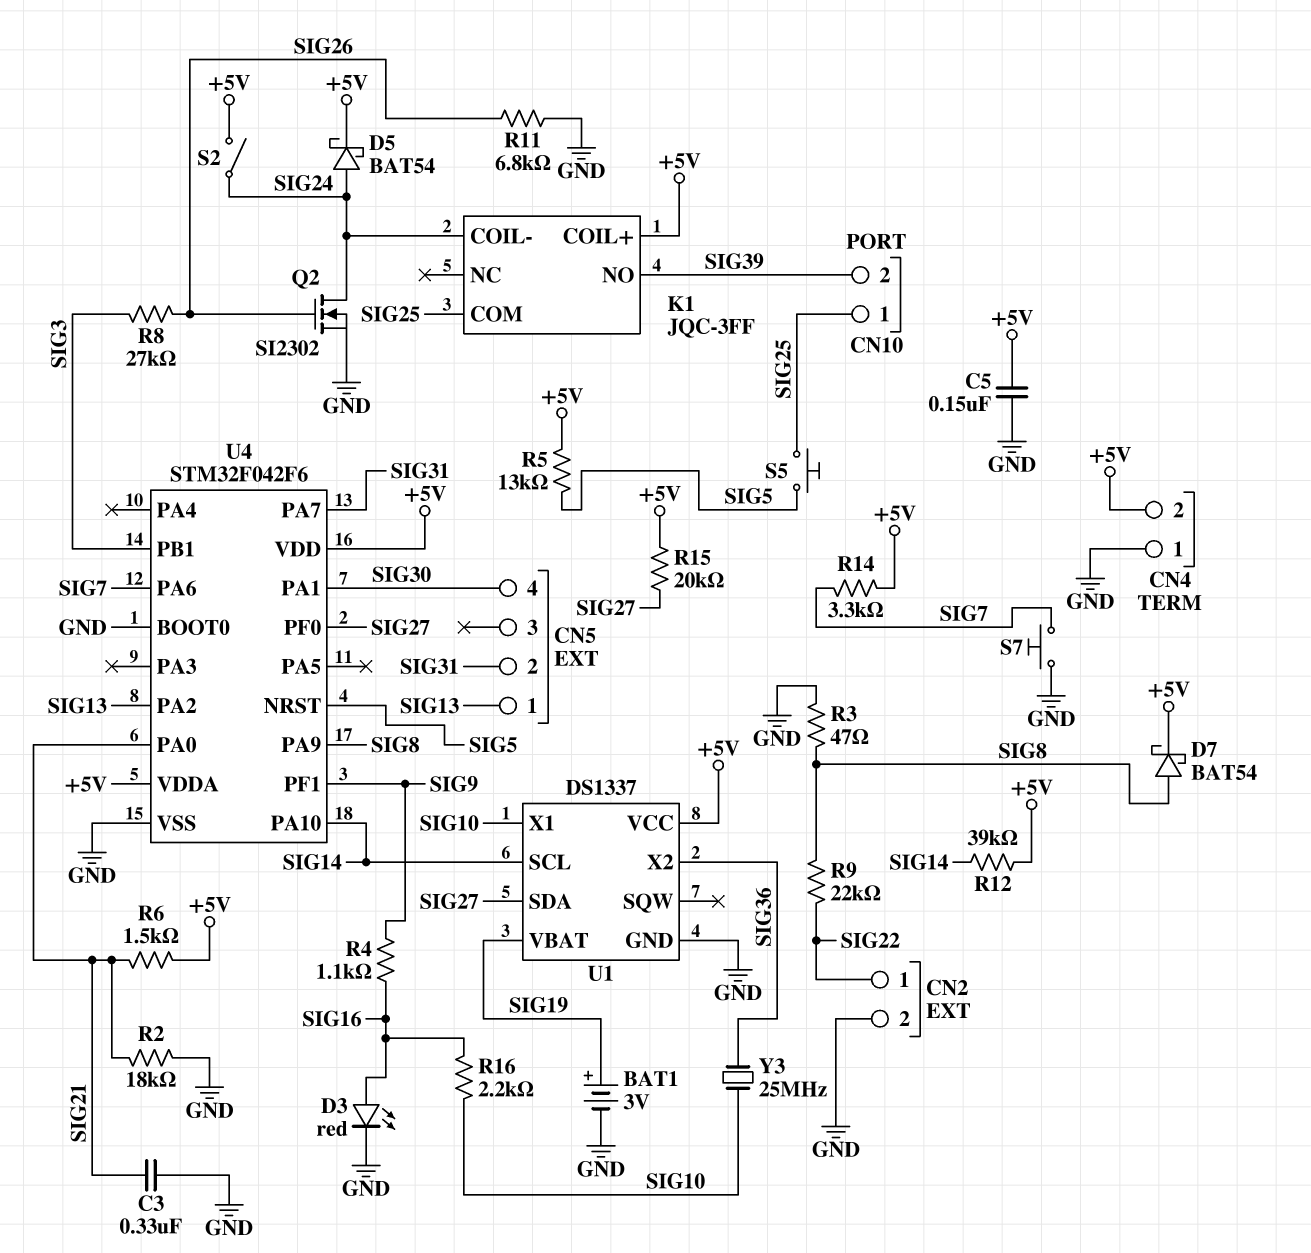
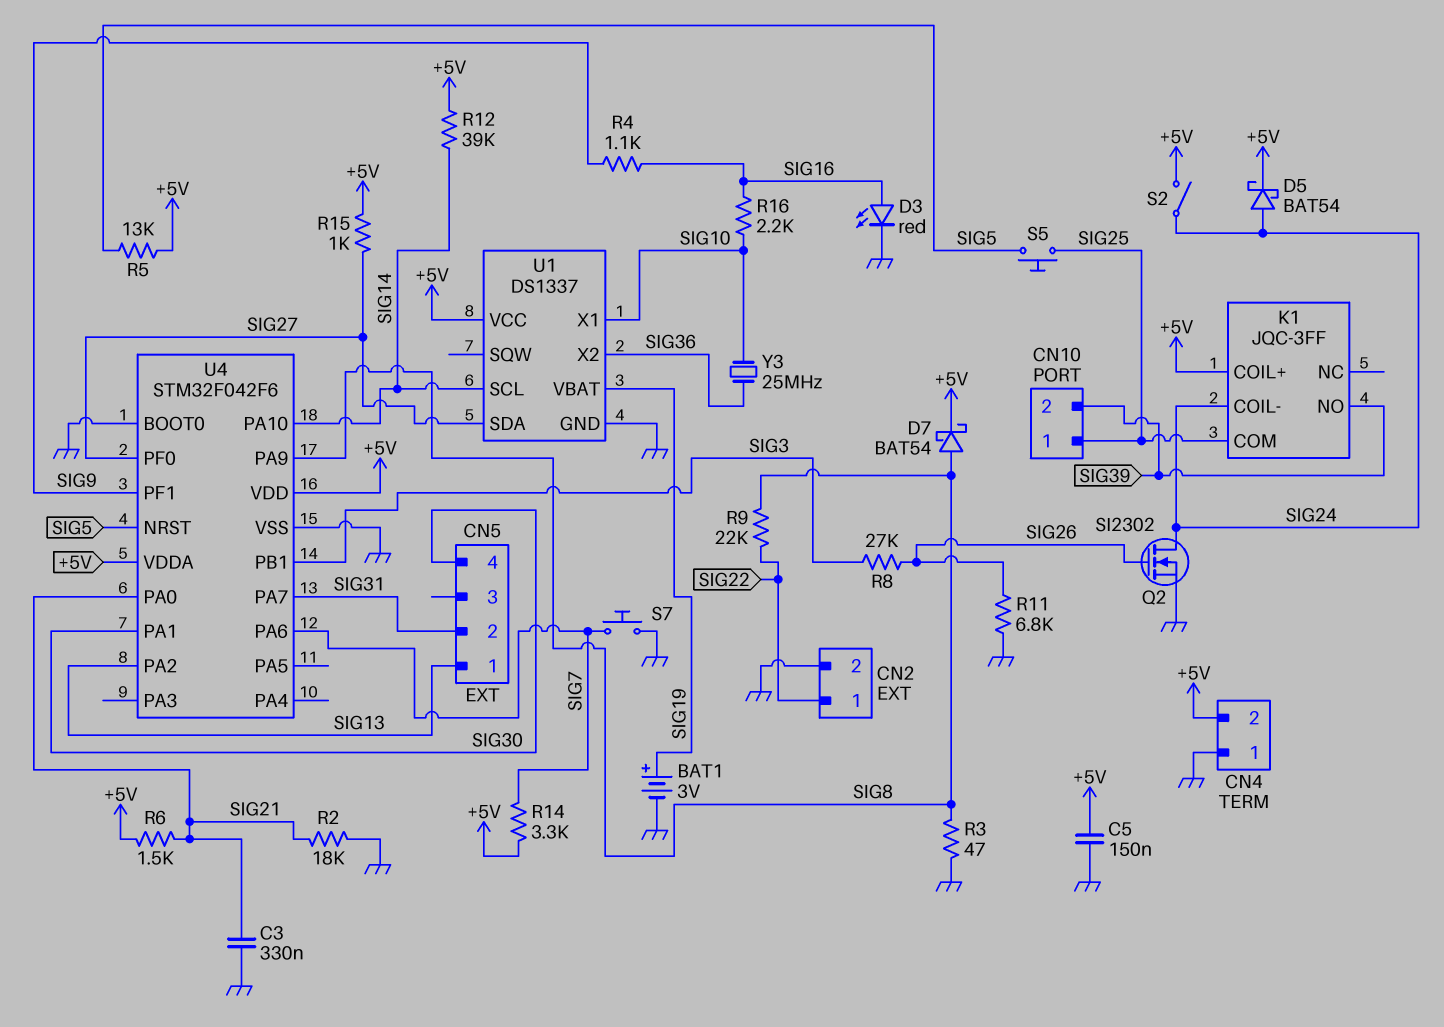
R15: 20k (+5V, SIG27) -> 1k (+5V, SIG27)

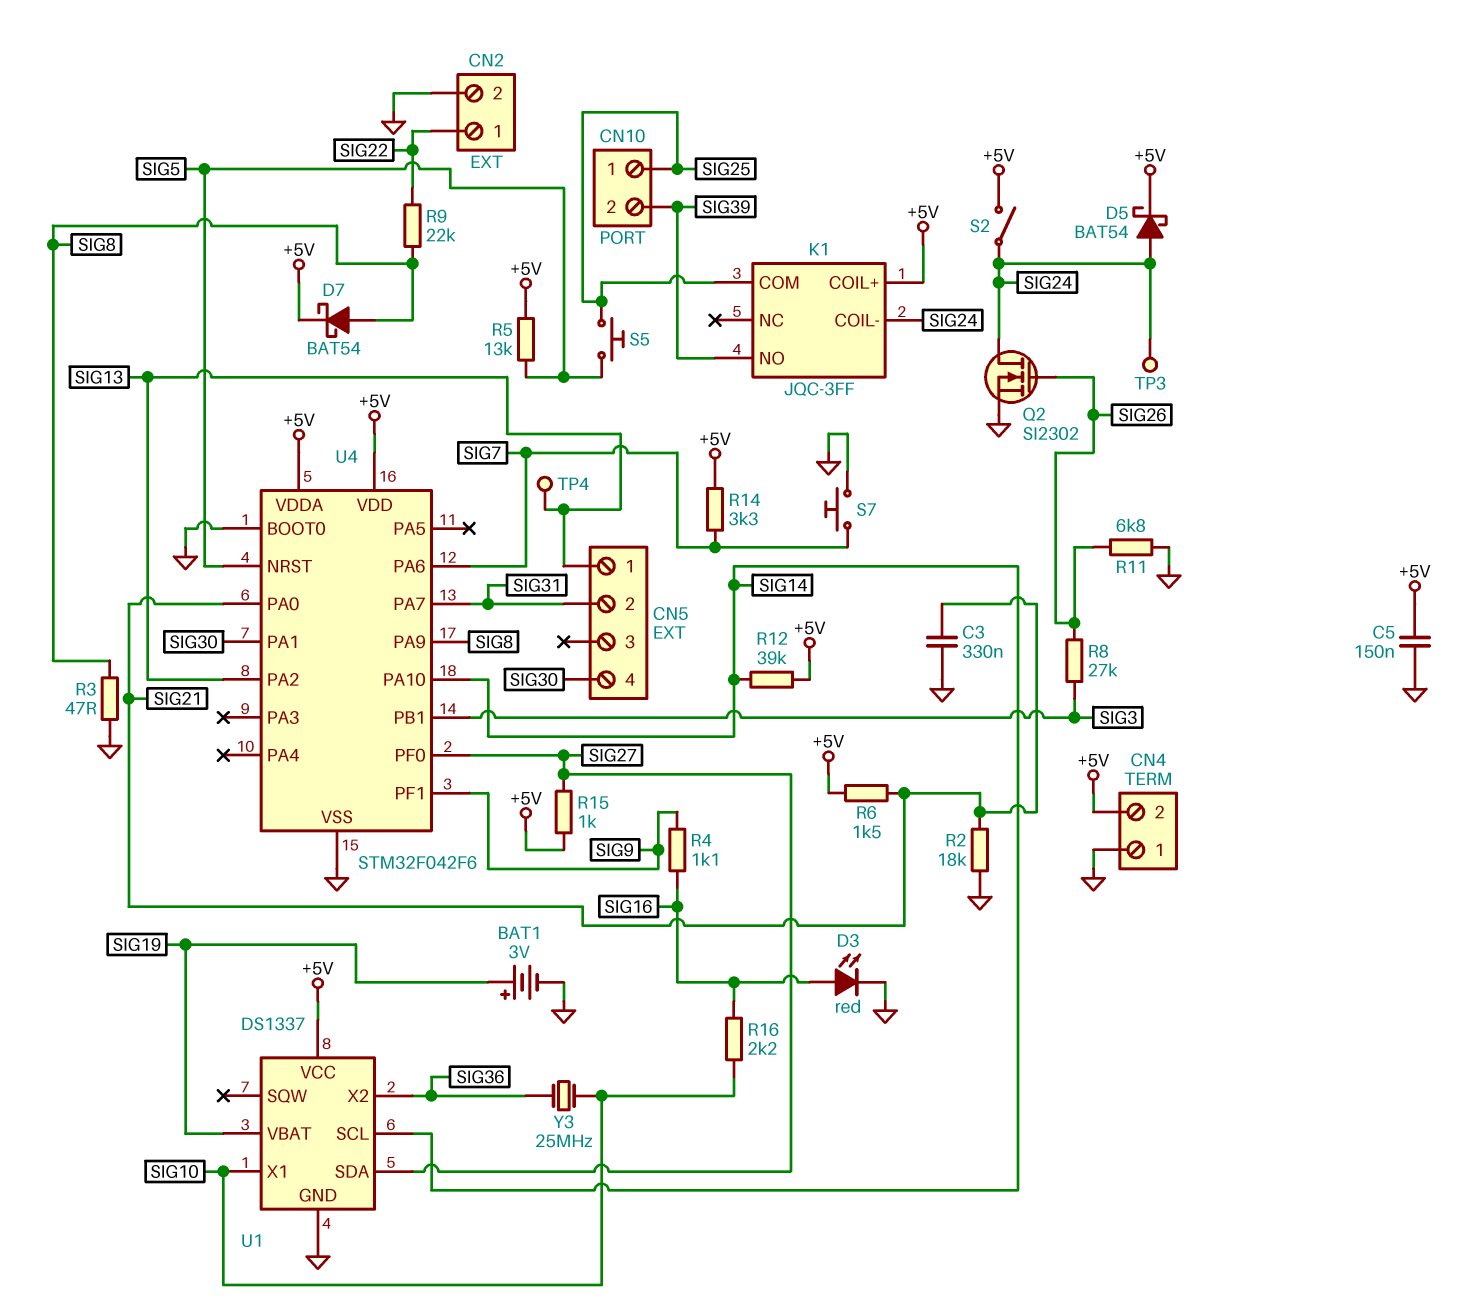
TP3: none -> test point (SIG24)
TP4: none -> test point (SIG13)

